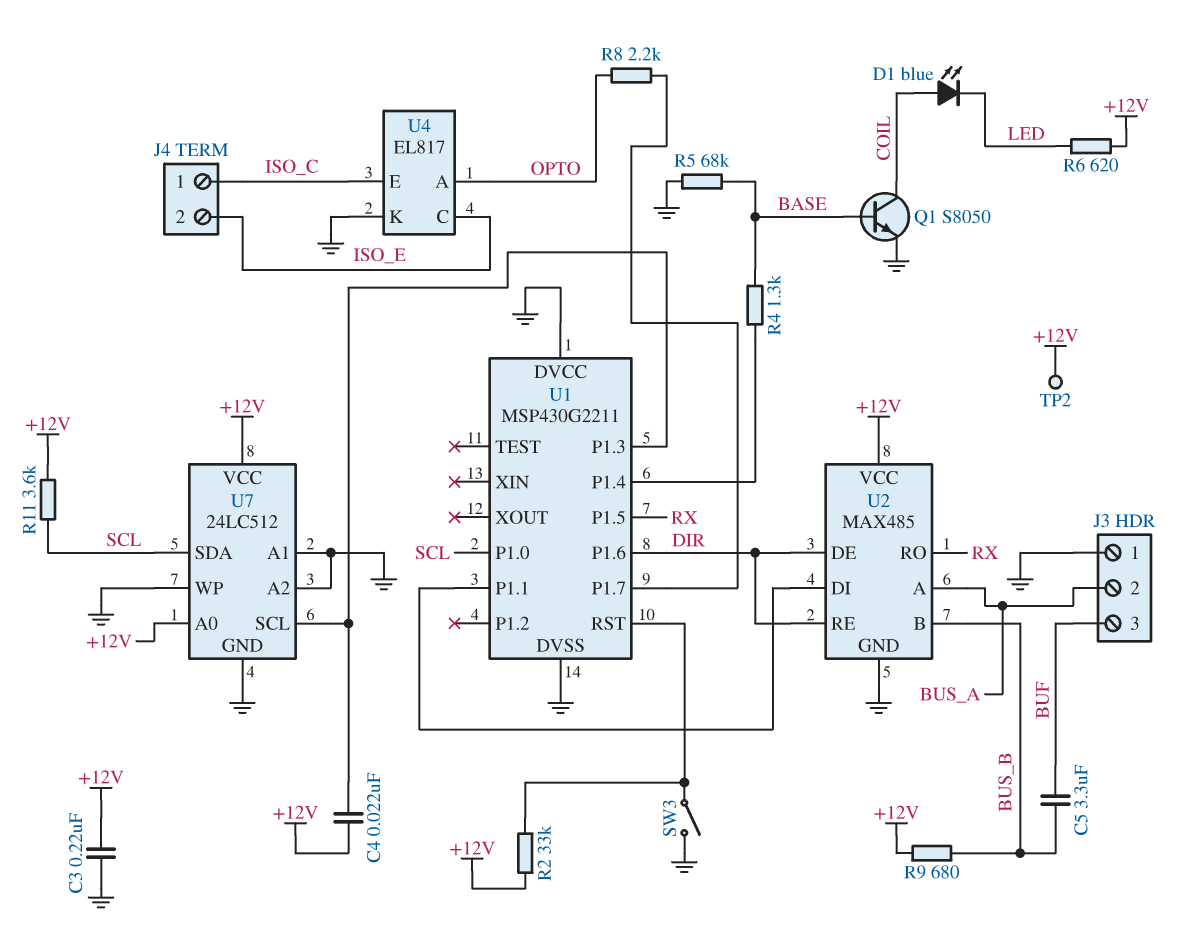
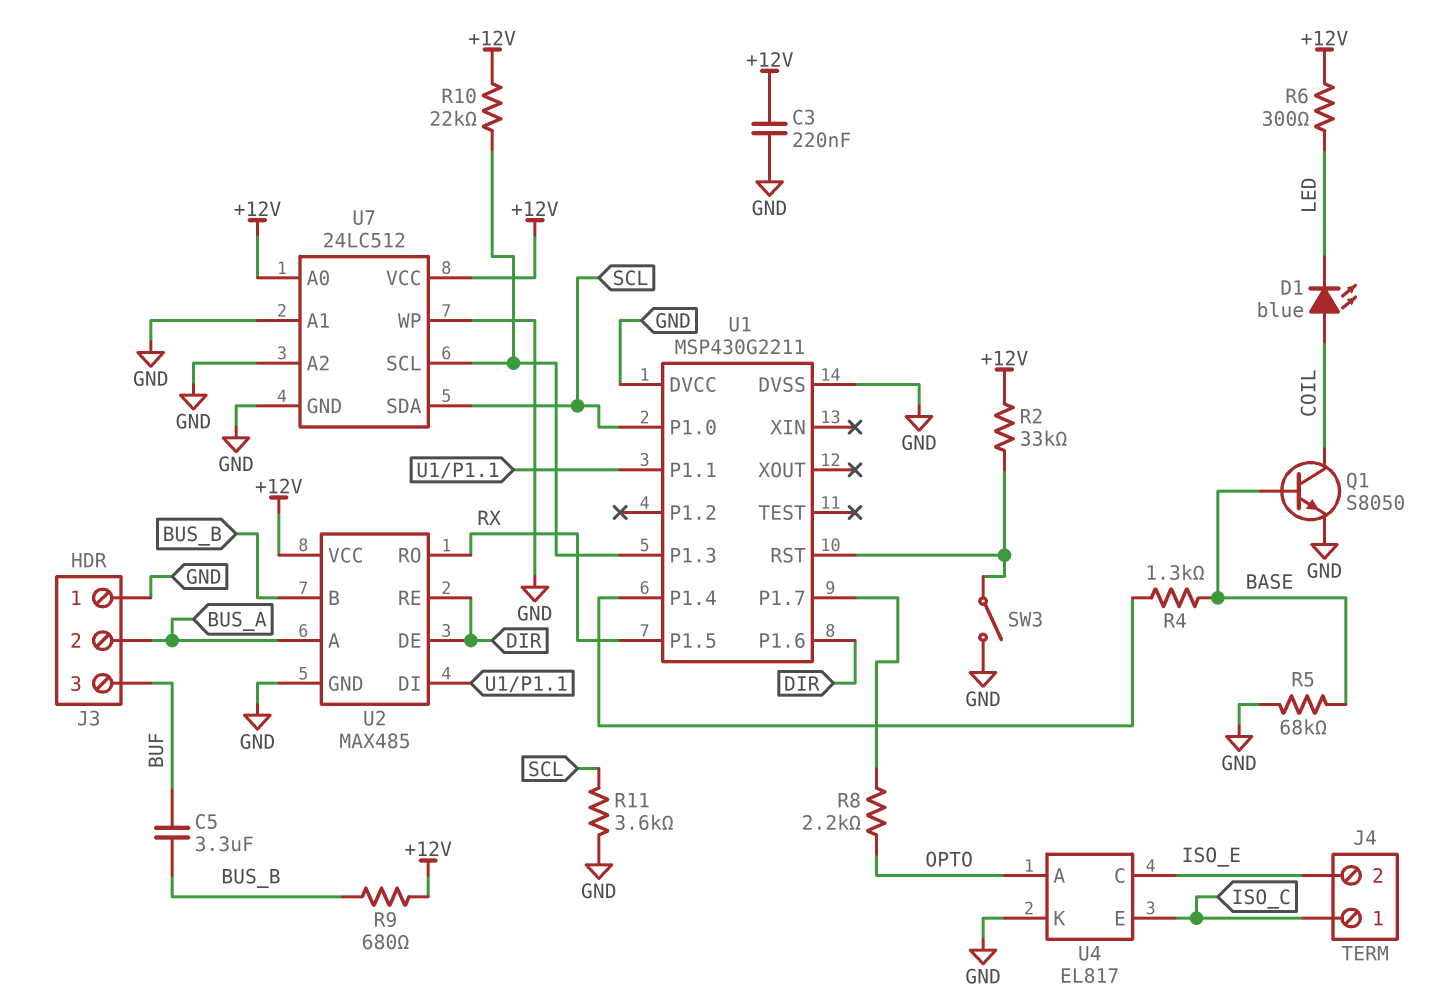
C4: 22nF (+12V, U1/P1.3) -> none
R6: 620 (+12V, LED) -> 300 (+12V, LED)
R10: none -> 22k (+12V, U1/P1.3)
R11: 3.6k (+12V, SCL) -> 3.6k (GND, SCL)
TP2: test point (+12V) -> none

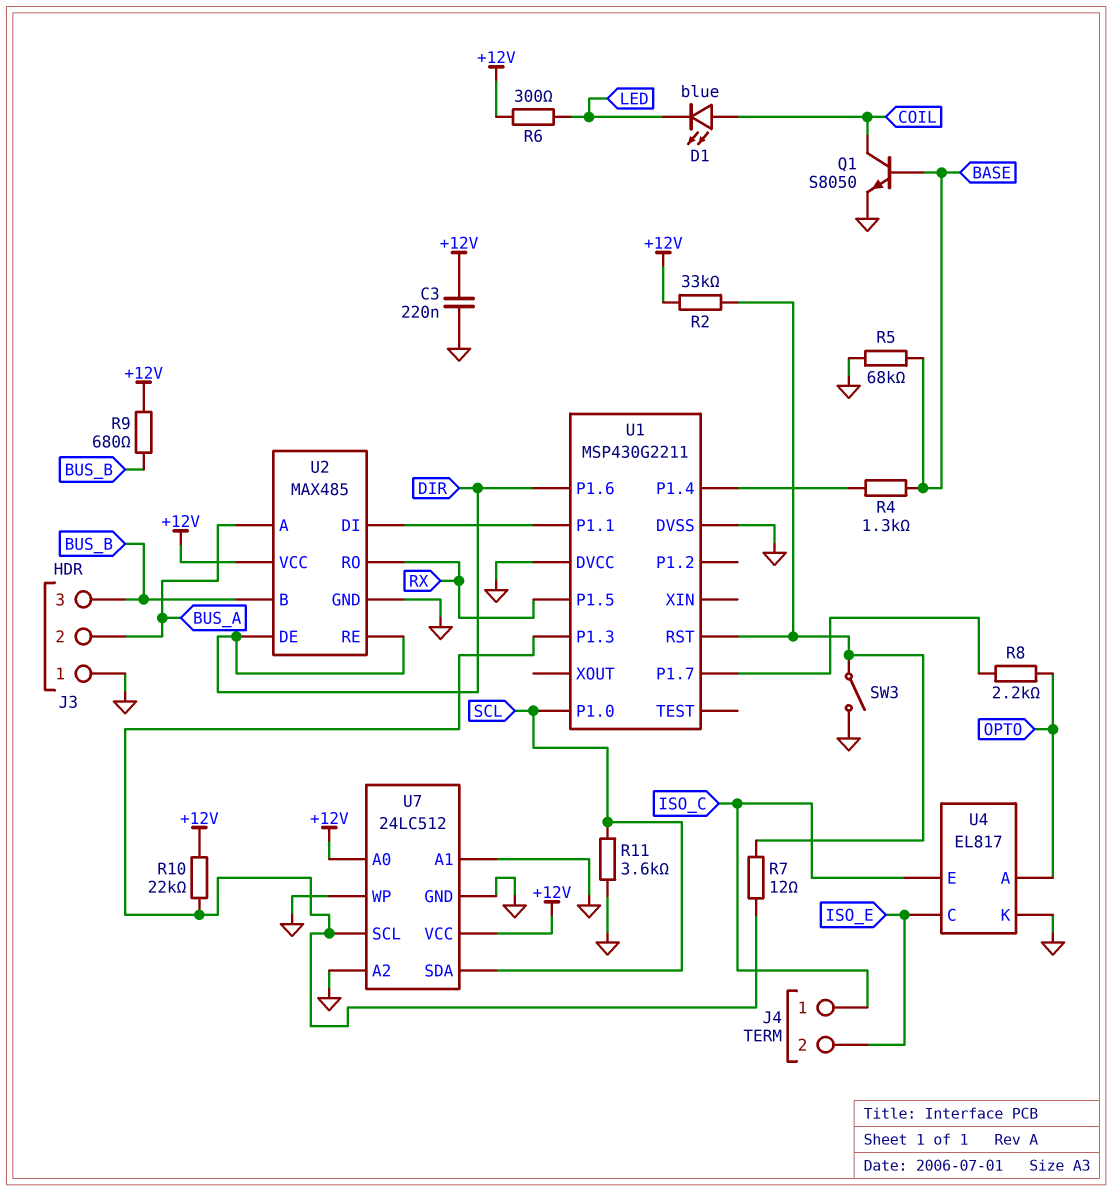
C5: 3.3uF (BUF, BUS_B) -> none
J3 pin 3: BUF -> BUS_B
R7: none -> 12 (U1/P1.3, U1/RST)

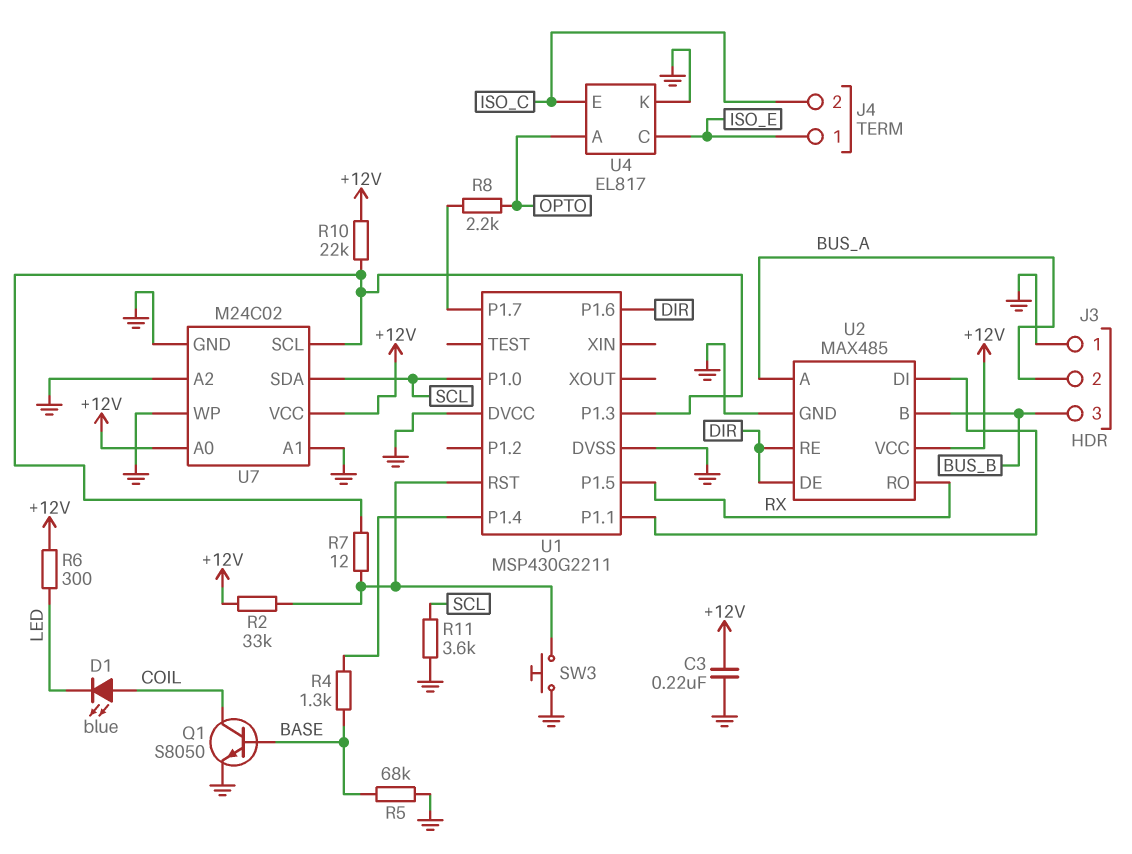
J4 pin 1: ISO_C -> ISO_E
J4 pin 2: ISO_E -> ISO_C
R9: 680 (+12V, BUS_B) -> none
SW3: switch (GND, U1/RST) -> button (GND, U1/RST)
U7: 24LC512 -> M24C02

